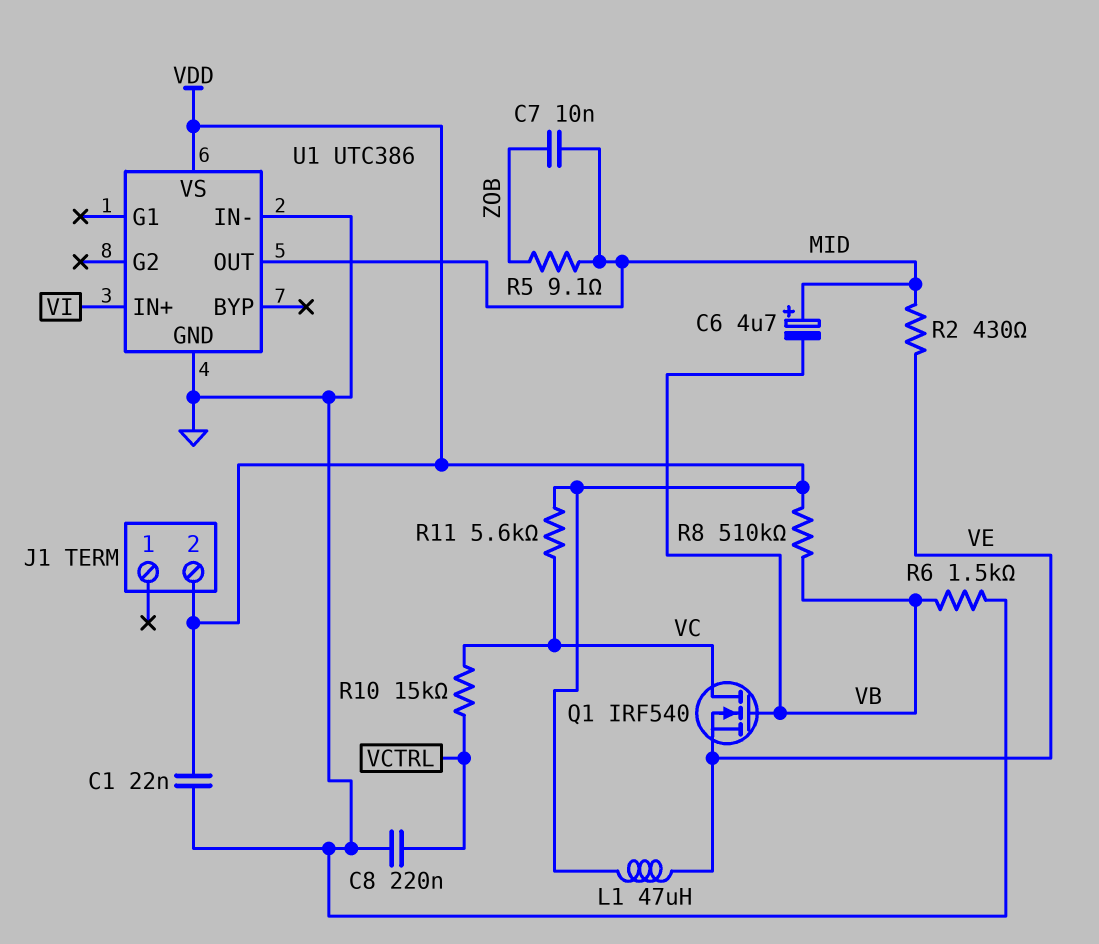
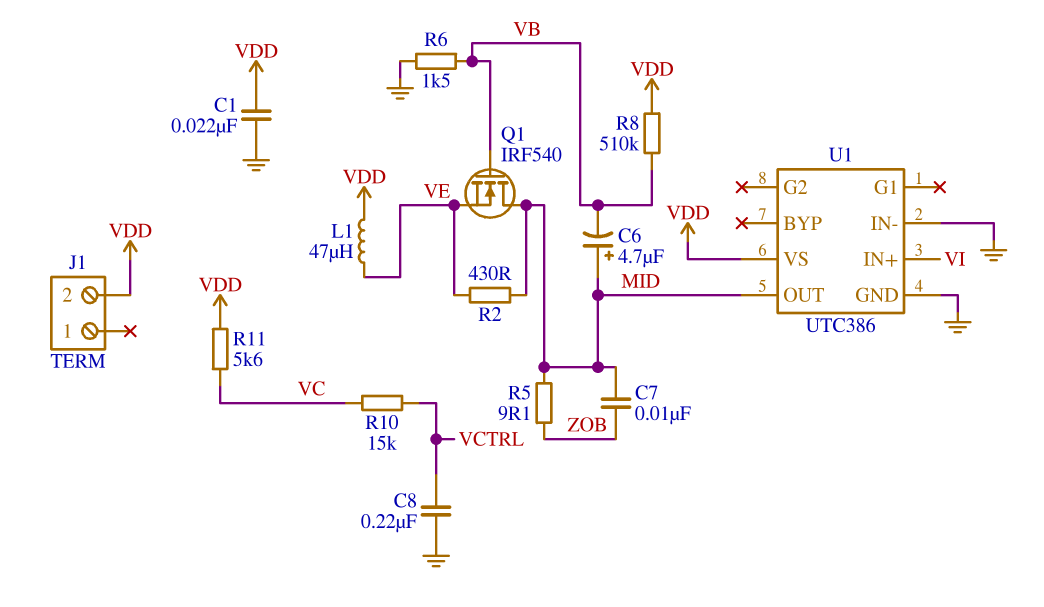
Q1: NMOS IRF540 (G VB, D VC, S VE) -> NMOS IRF540 (G VB, D MID, S VE)

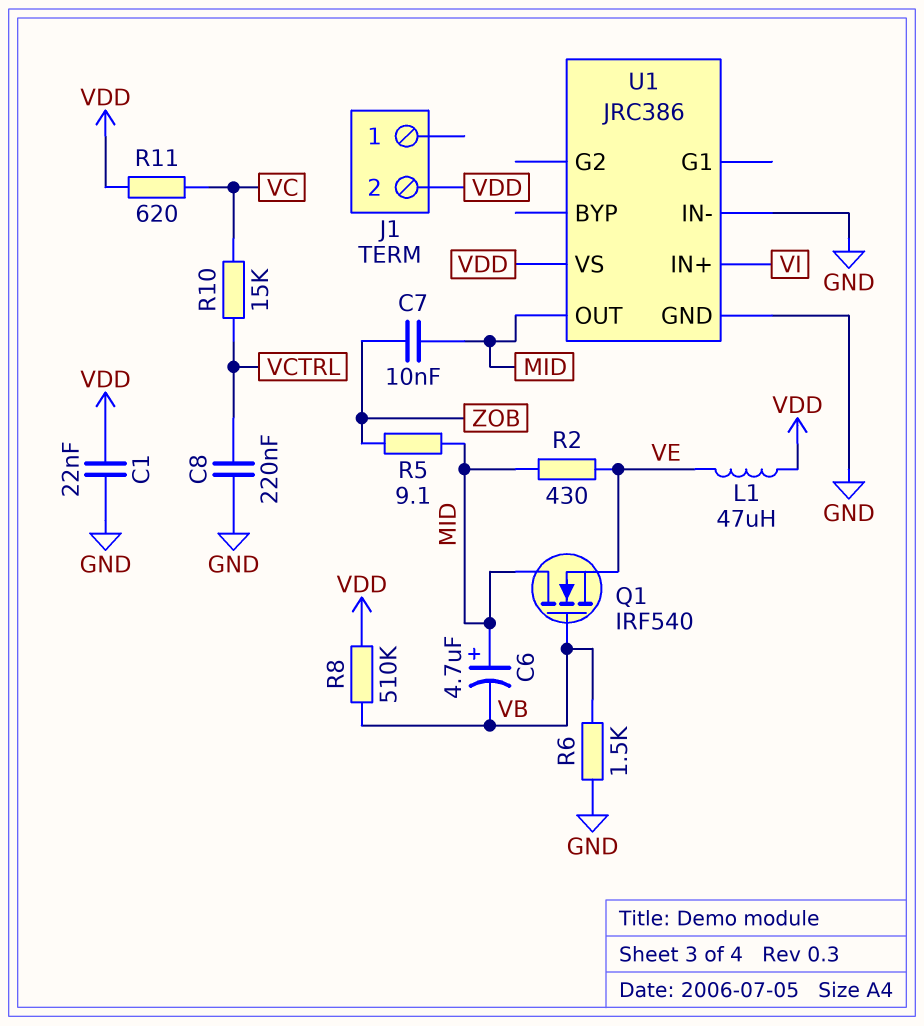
R11: 5.6k (VC, VDD) -> 620 (VC, VDD)
U1: UTC386 -> JRC386

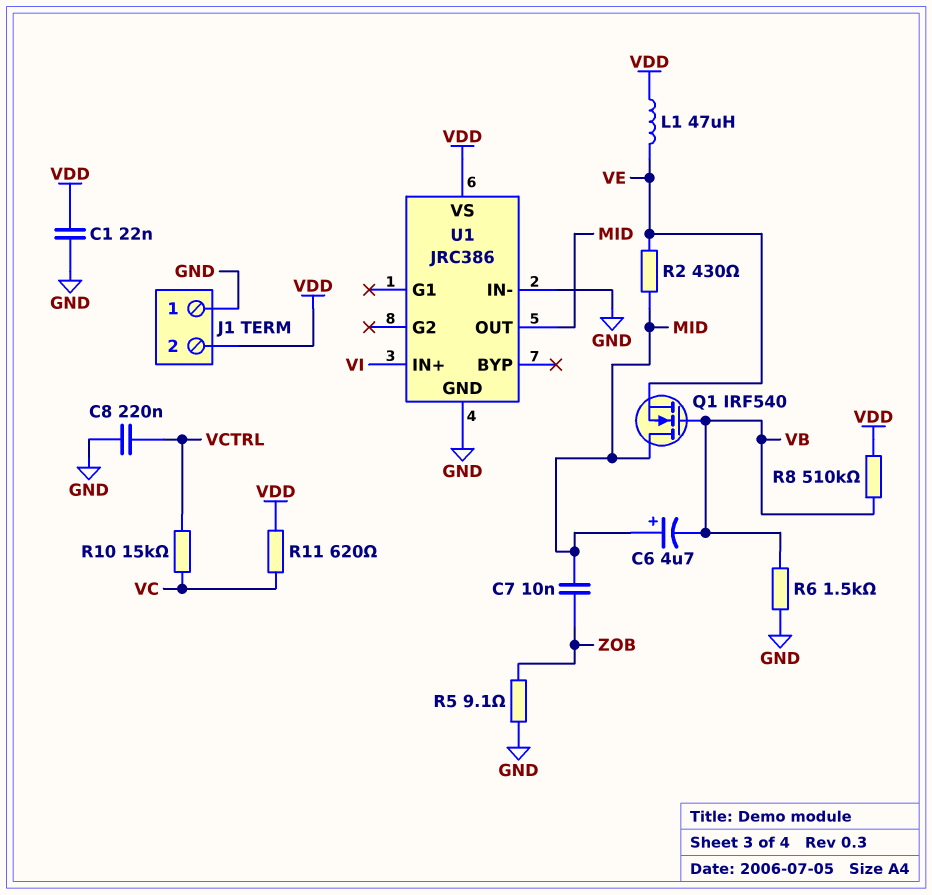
J1 pin 1: none -> GND
R5: 9.1 (MID, ZOB) -> 9.1 (GND, ZOB)

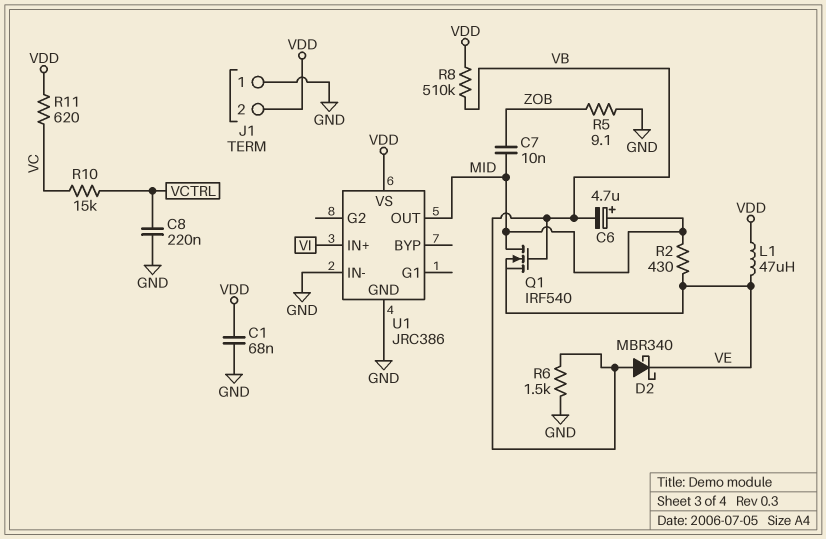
C1: 22nF (GND, VDD) -> 68nF (GND, VDD)
D2: none -> schottky MBR340 (A VB, K VE)

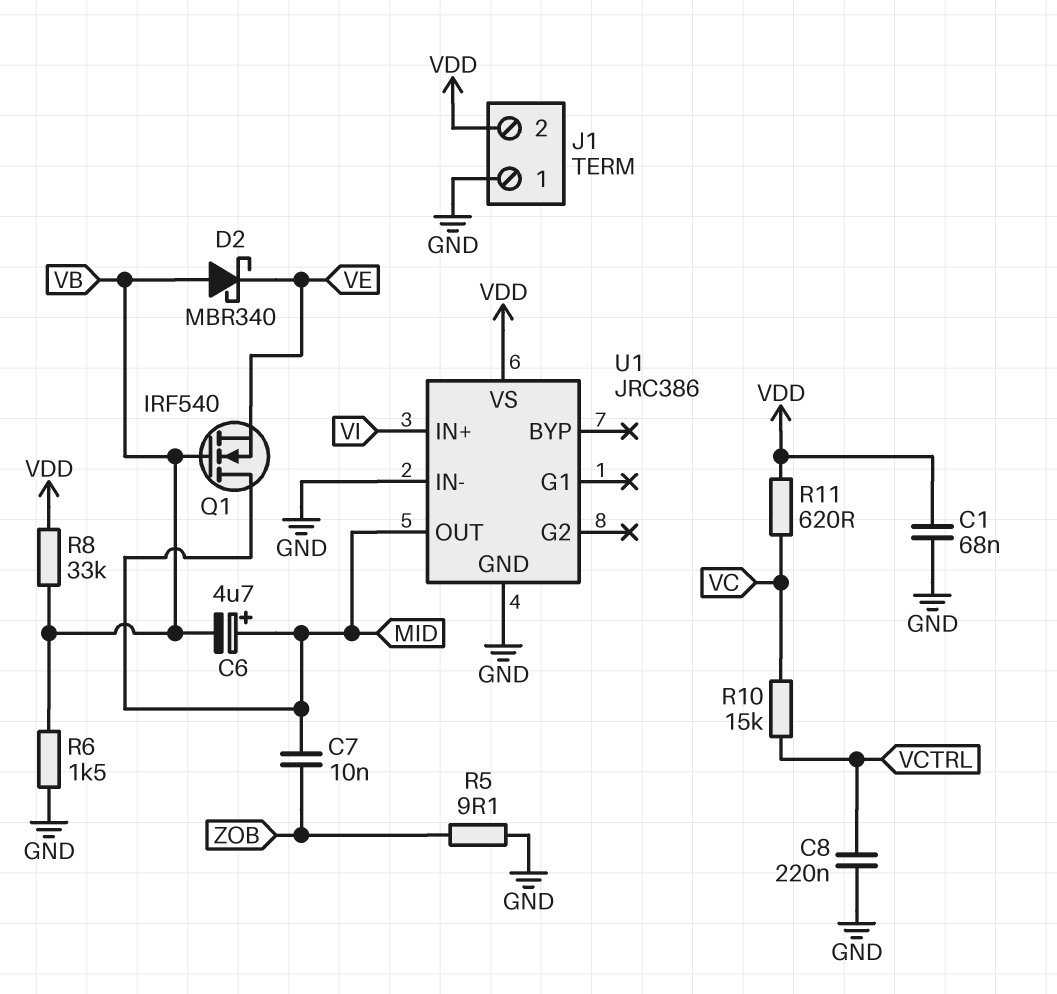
L1: 47uH (VDD, VE) -> none
R2: 430 (MID, VE) -> none
R8: 510k (VB, VDD) -> 33k (VB, VDD)

